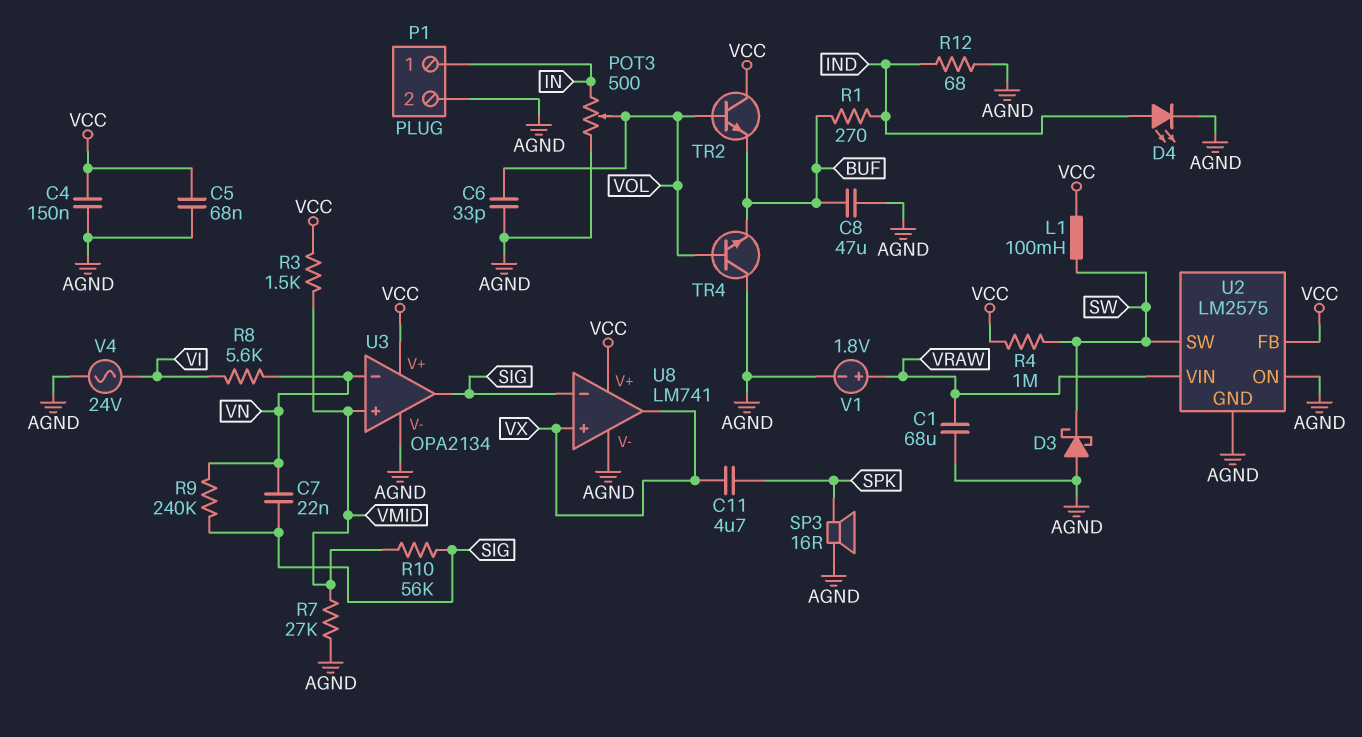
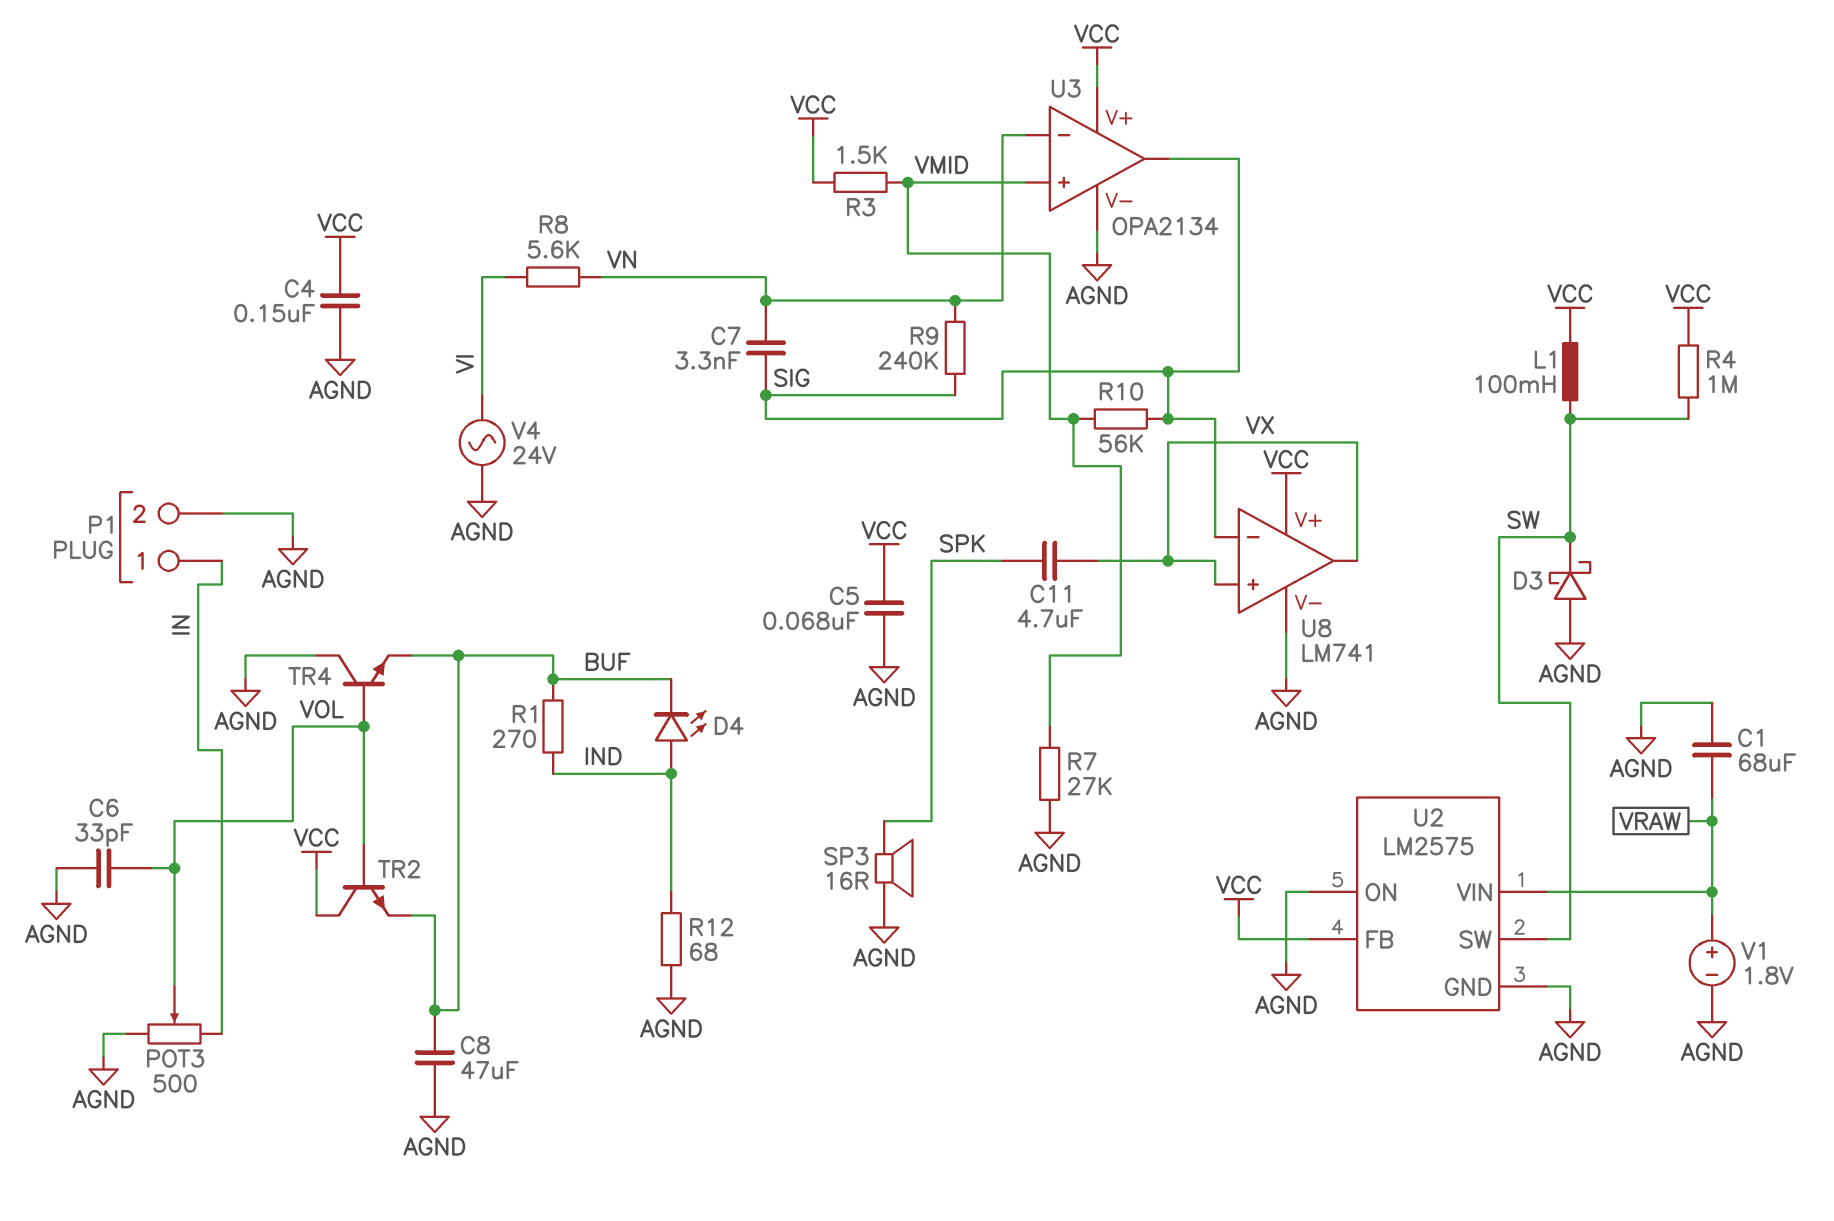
C7: 22nF (SIG, VN) -> 3.3nF (SIG, VN)
D4: LED (A IND, K AGND) -> LED (A IND, K BUF)

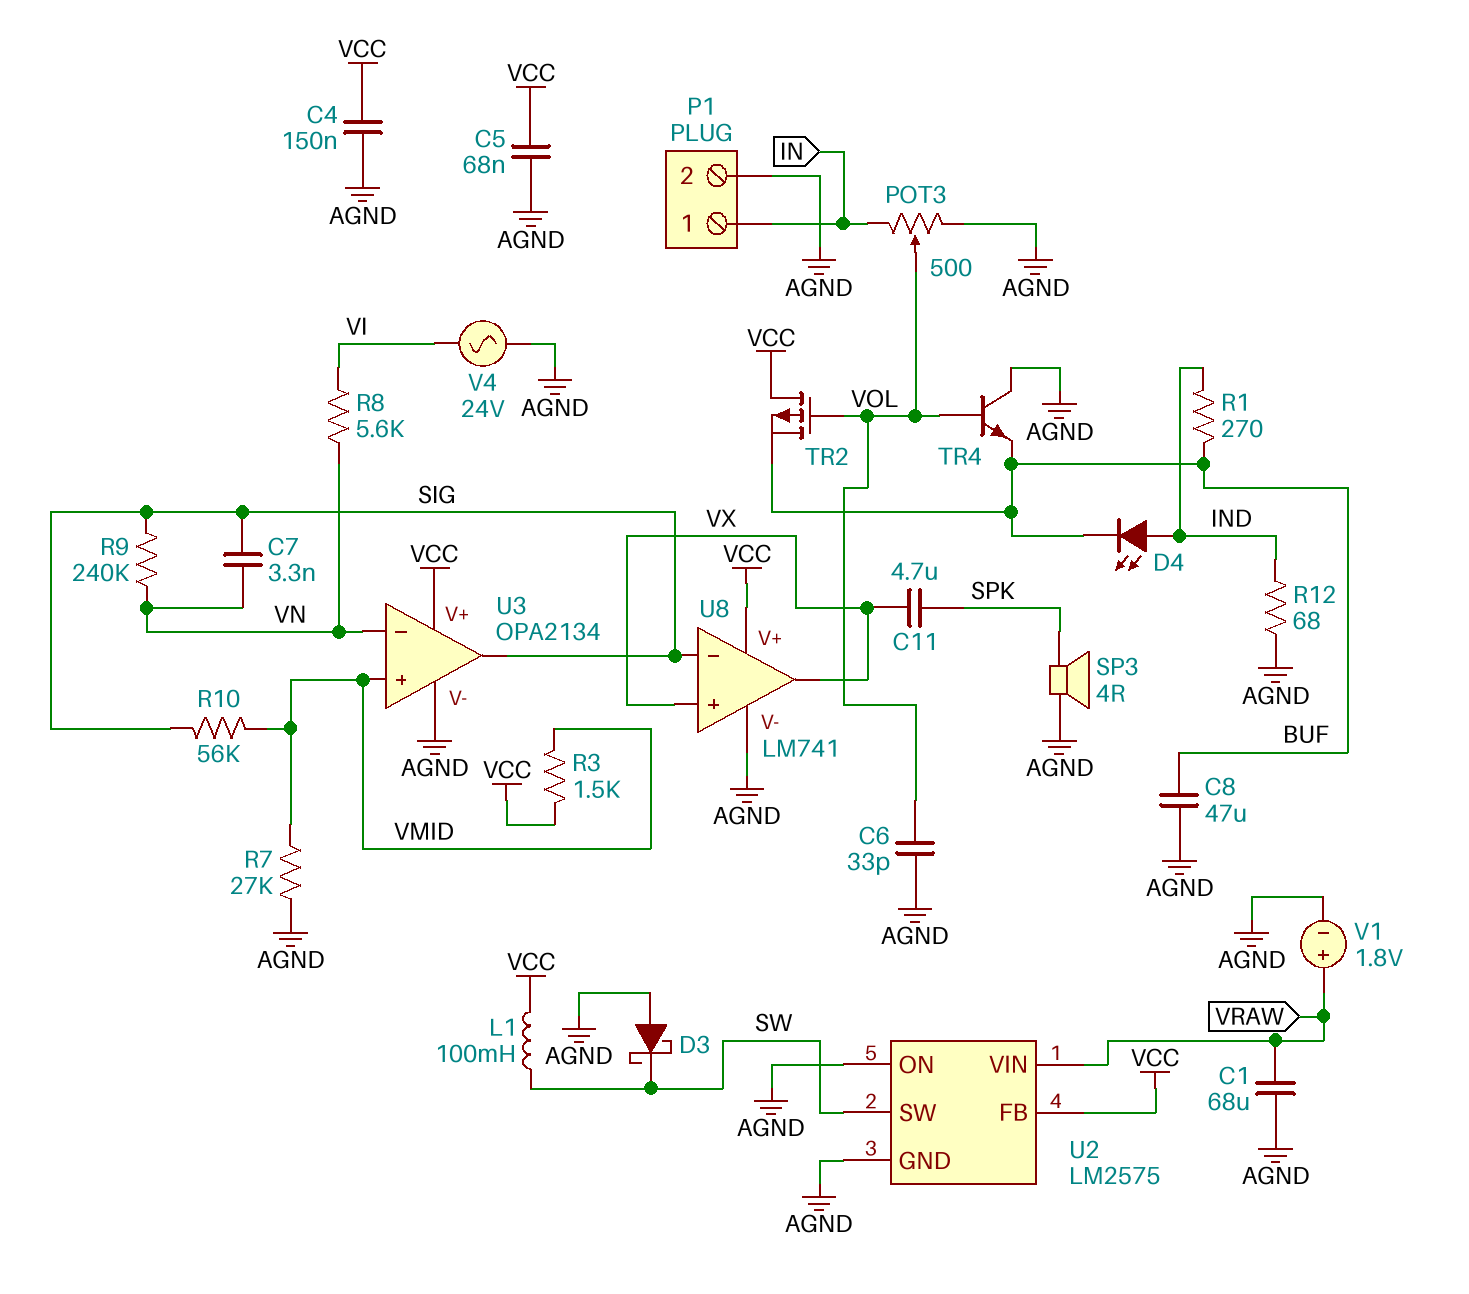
R4: 1M (SW, VCC) -> none
SP3: speaker 16R (AGND, SPK) -> speaker 4R (AGND, SPK)
TR2: NPN (B VOL, C VCC, E BUF) -> PMOS (G VOL, D VCC, S BUF)

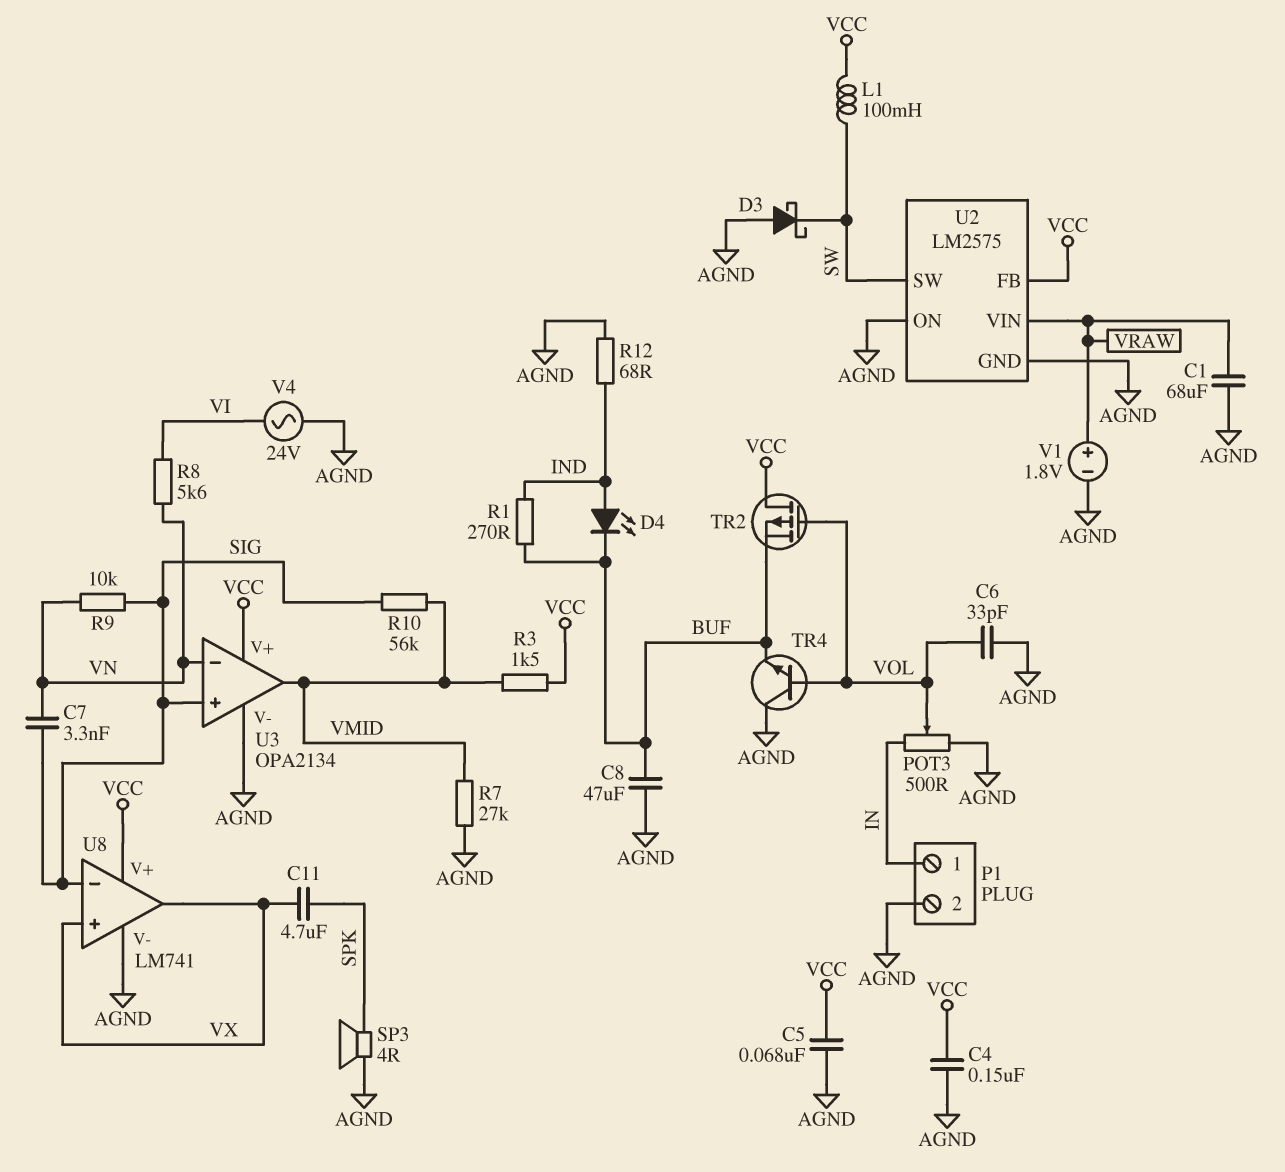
R9: 240k (SIG, VN) -> 10k (SIG, VN)
U3 pin in+: VMID -> SIG
U3 pin out: SIG -> VMID

